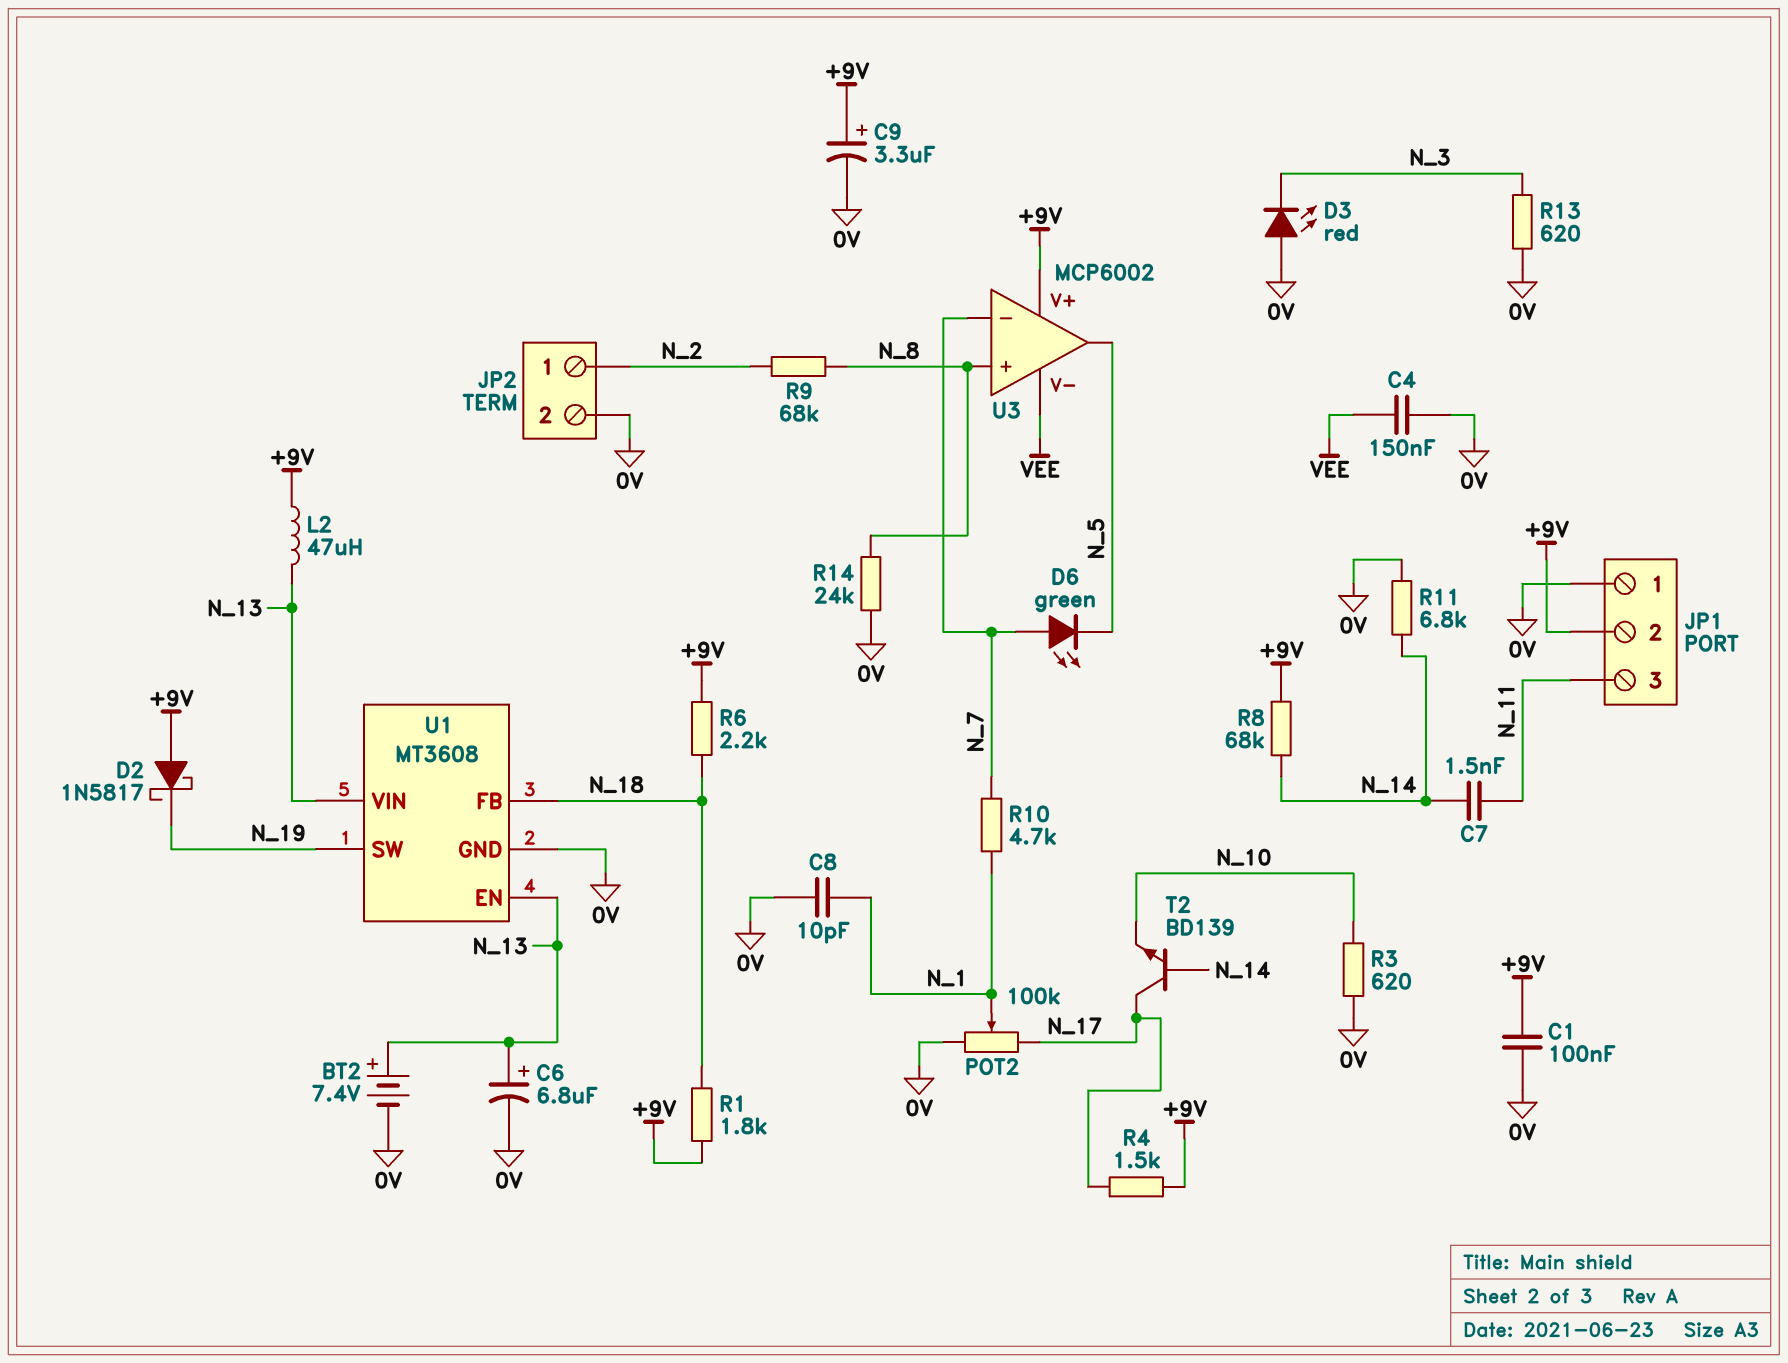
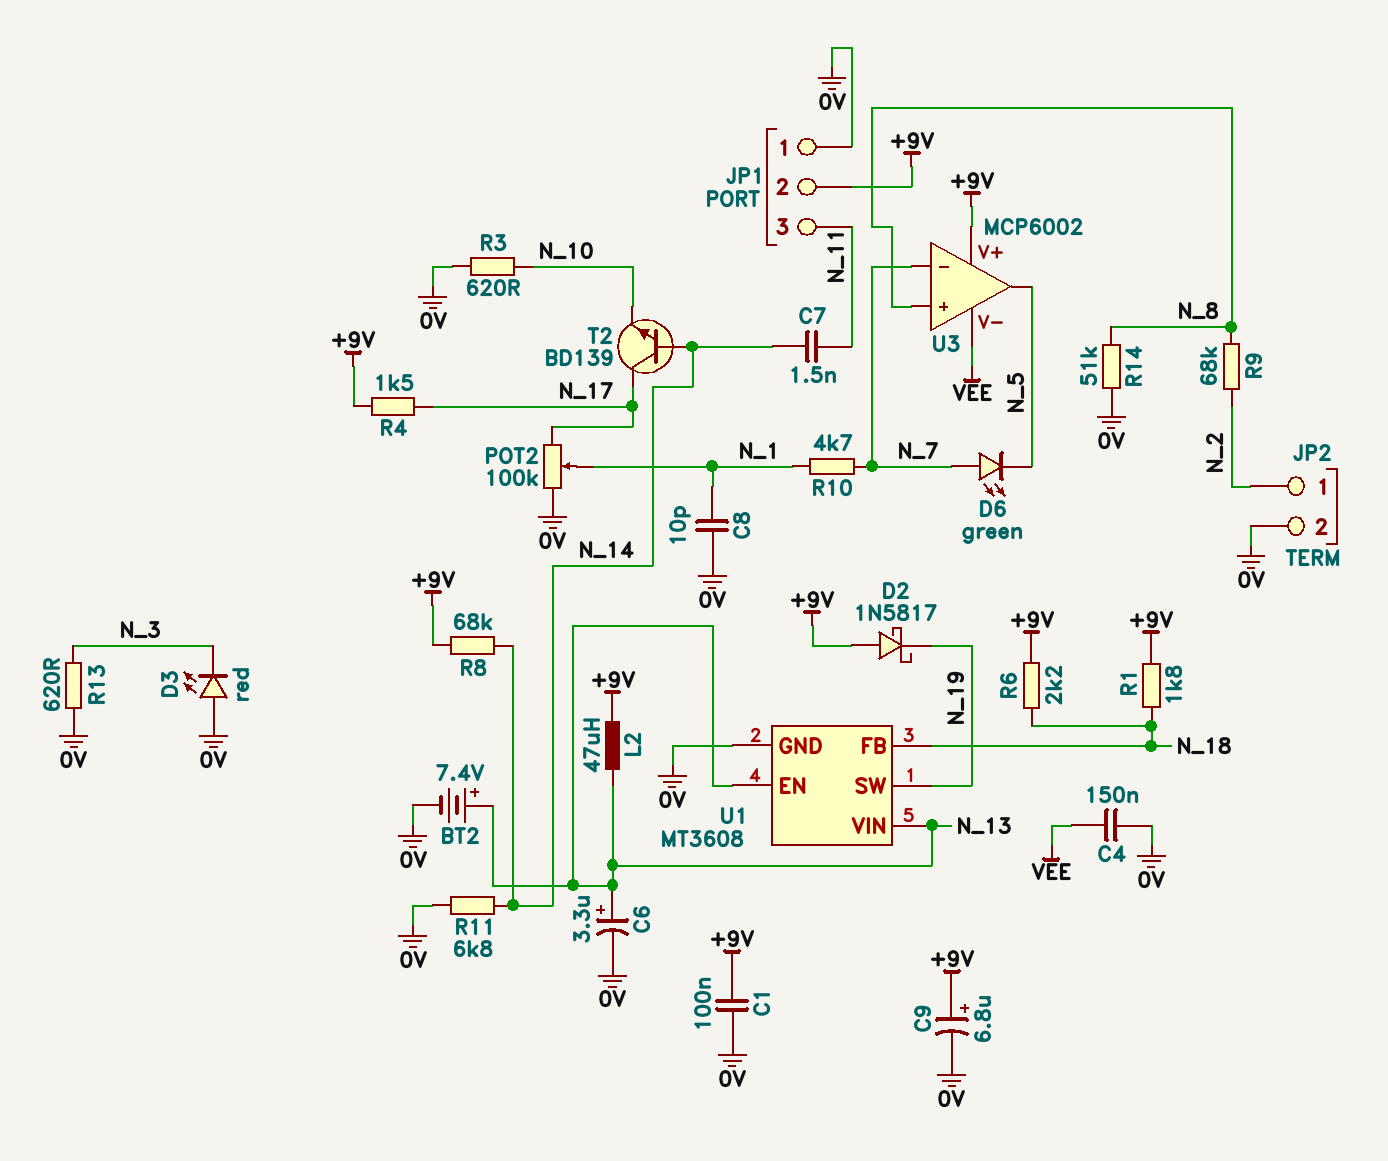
C6: 6.8uF (plus N_13, minus 0V) -> 3.3uF (plus N_13, minus 0V)
C9: 3.3uF (plus +9V, minus 0V) -> 6.8uF (plus +9V, minus 0V)
R14: 24k (0V, N_8) -> 51k (0V, N_8)

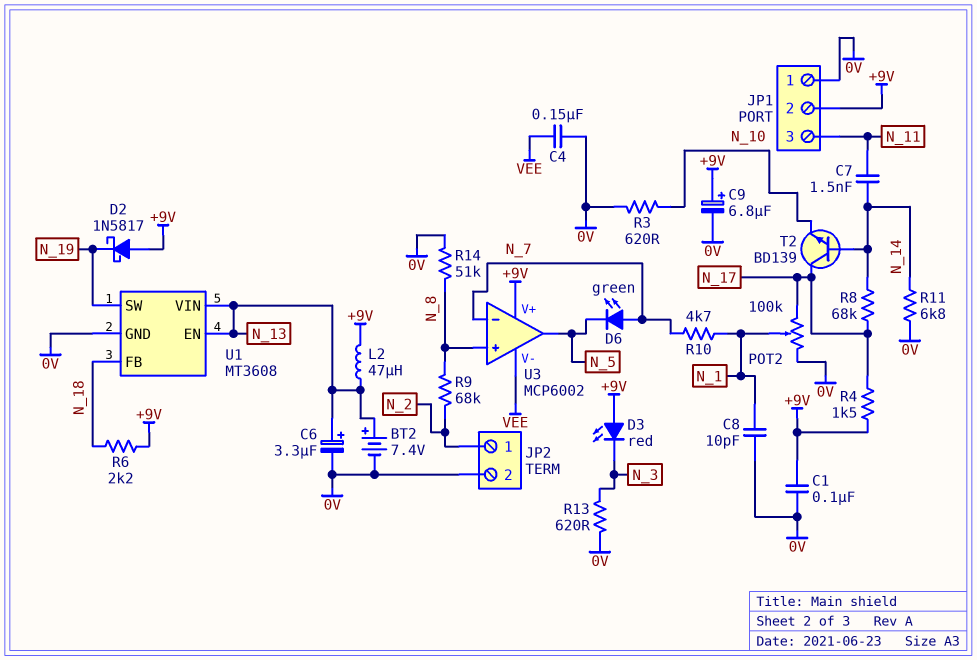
D3: LED red (A 0V, K N_3) -> LED red (A +9V, K N_3)
R1: 1.8k (+9V, N_18) -> none
R8: 68k (+9V, N_14) -> 68k (N_14, N_17)

